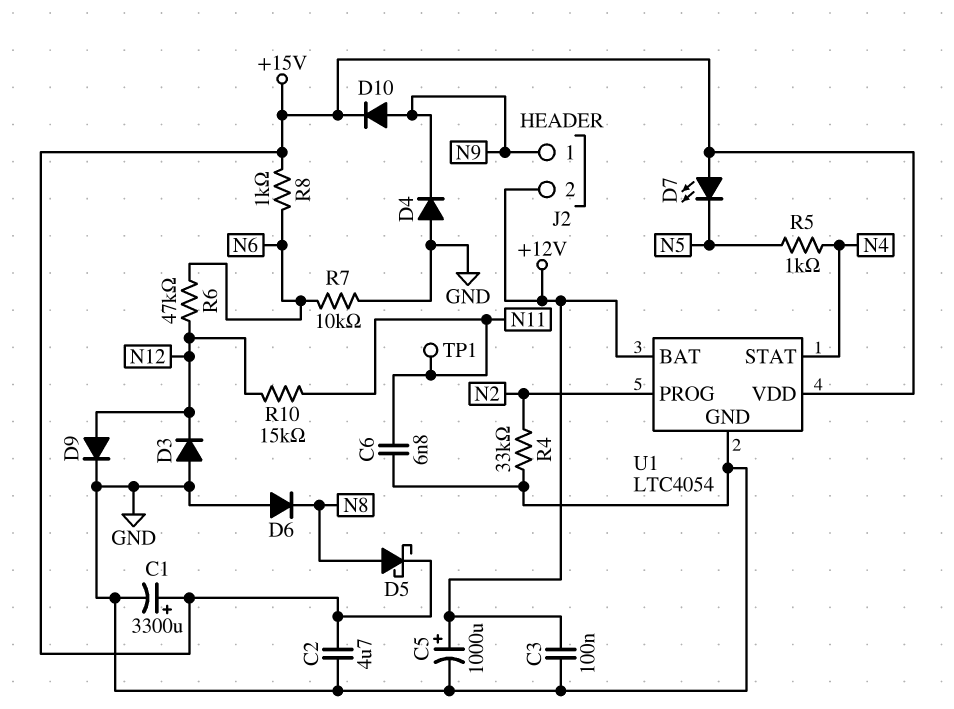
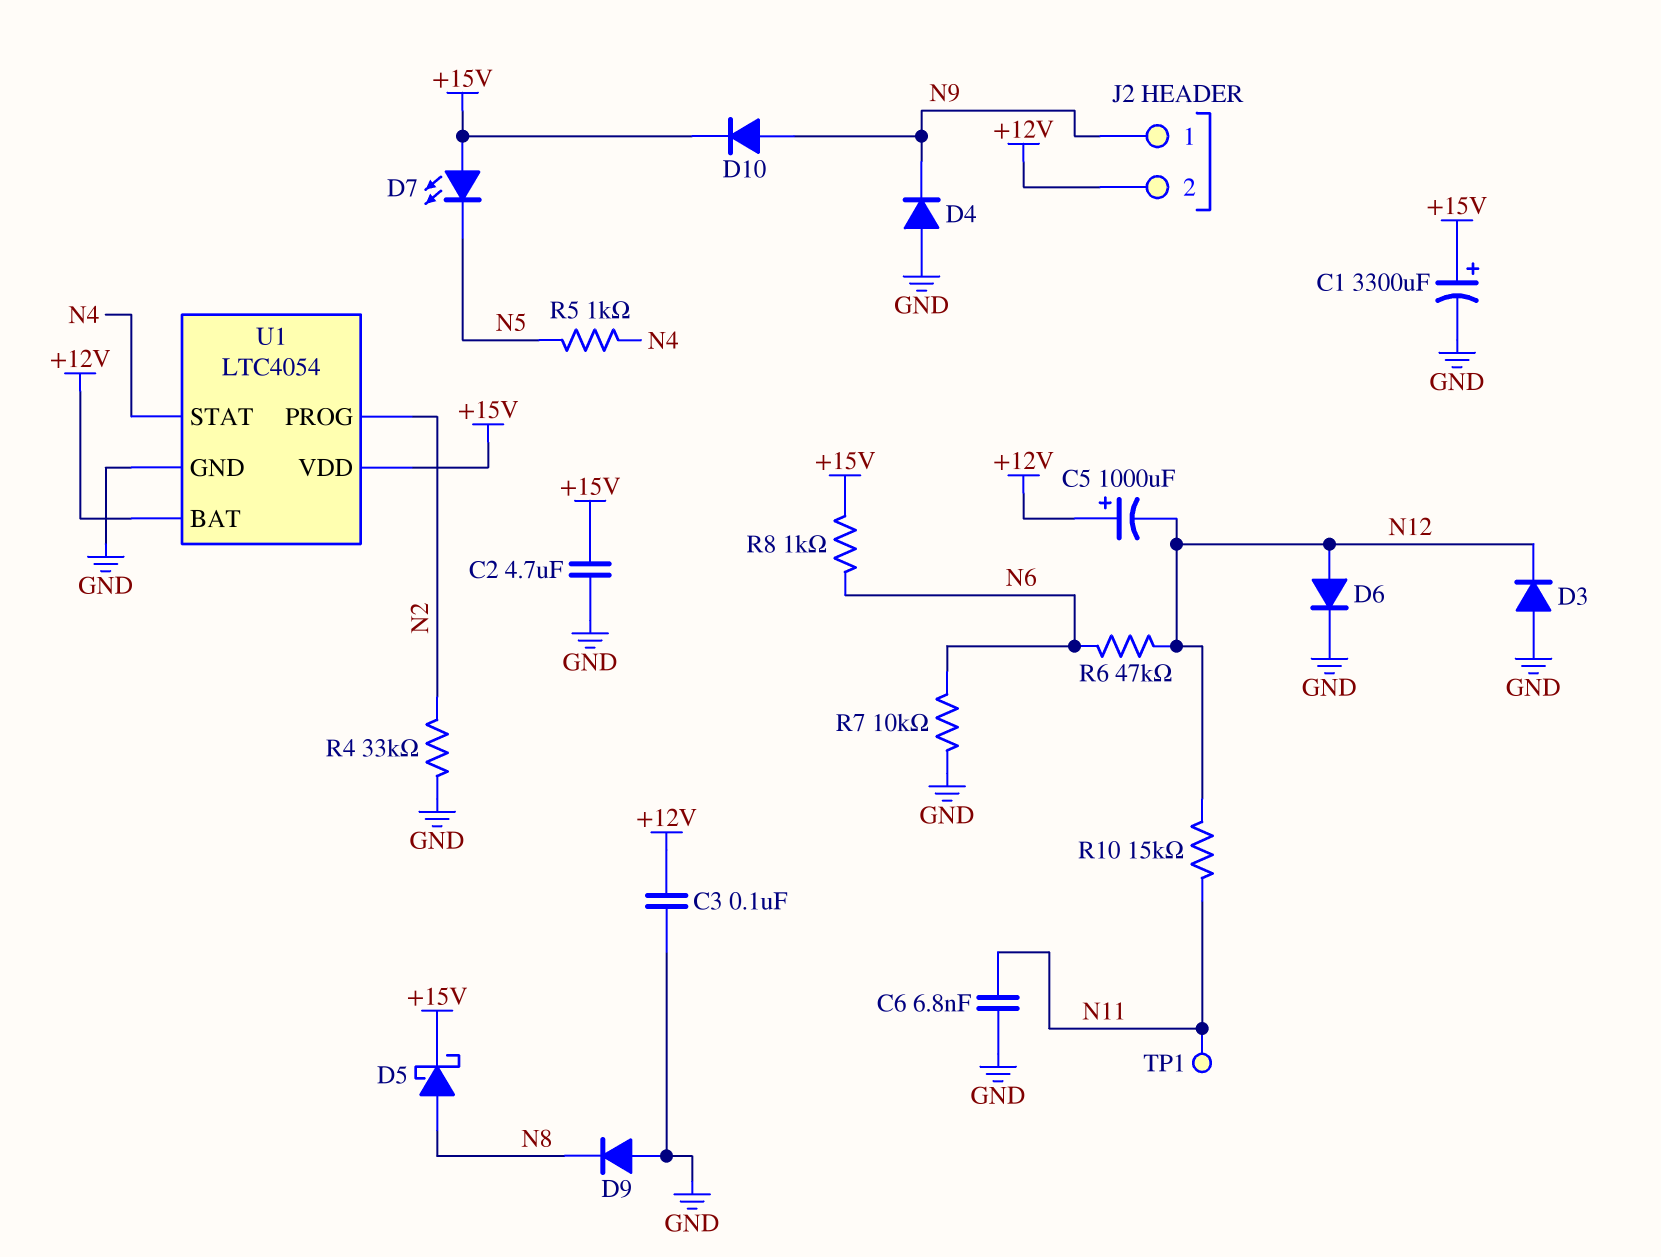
C5: 1000uF (plus +12V, minus GND) -> 1000uF (plus +12V, minus N12)
D6: diode (A GND, K N8) -> diode (A N12, K GND)
D9: diode (A N12, K GND) -> diode (A GND, K N8)

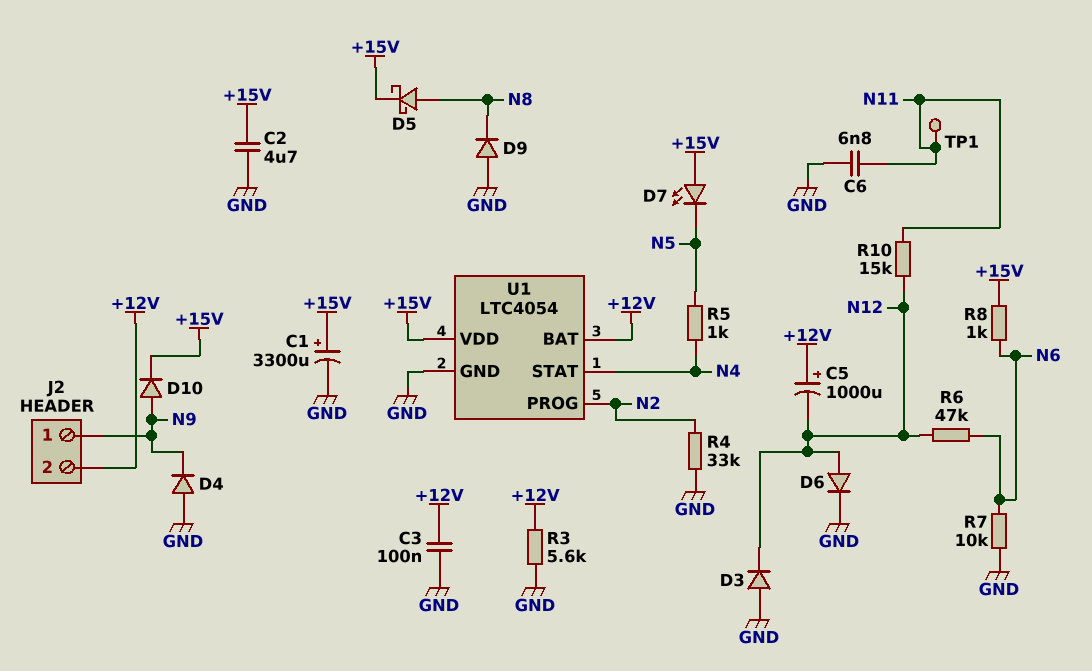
R3: none -> 5.6k (+12V, GND)

